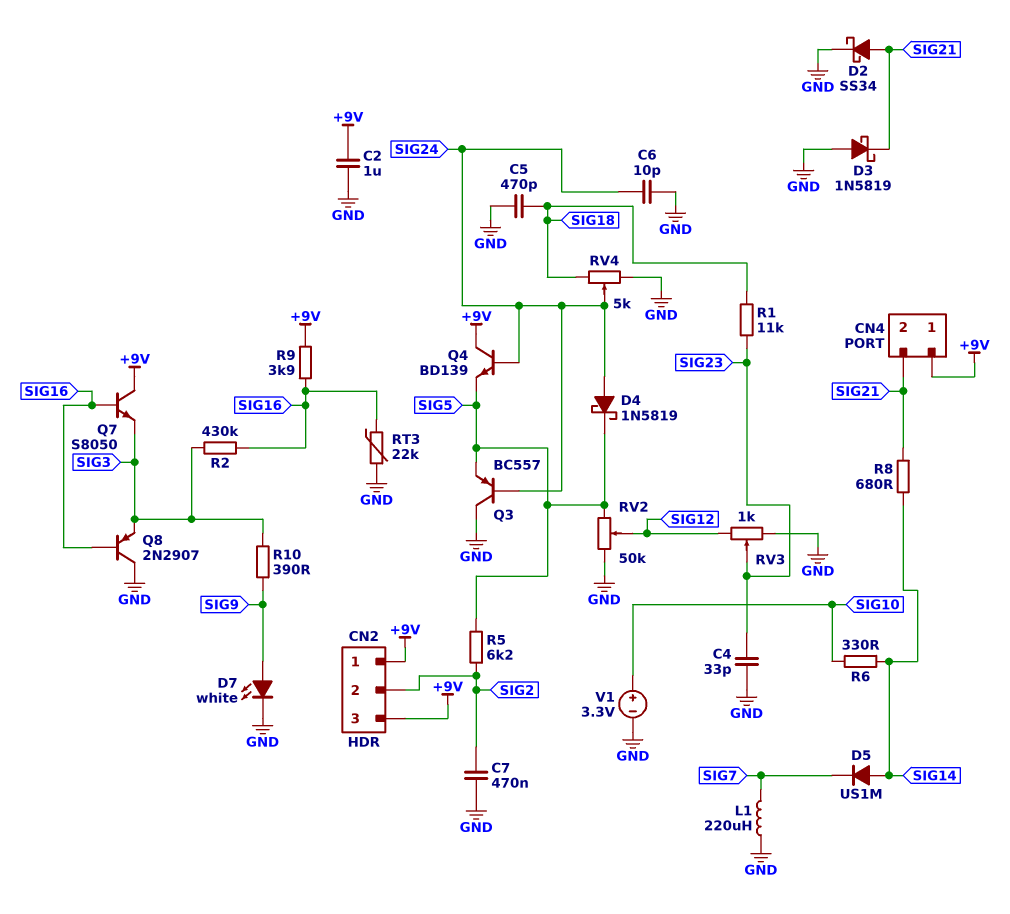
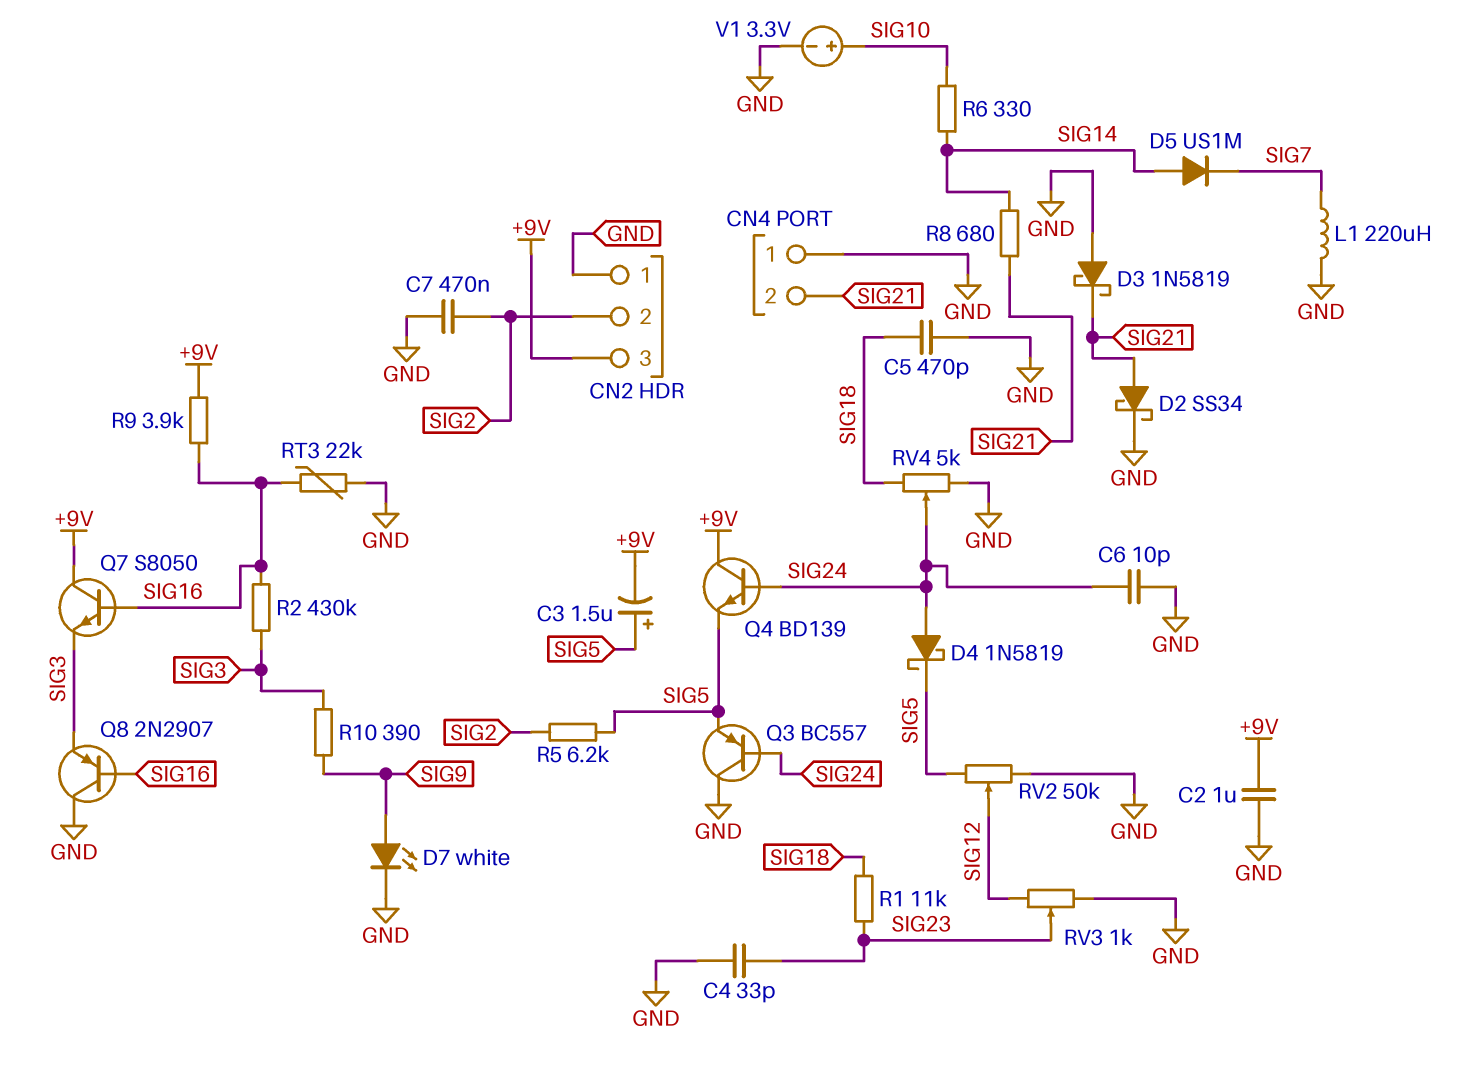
C3: none -> 1.5uF (plus SIG5, minus +9V)
CN2 pin 1: +9V -> GND
CN4 pin 1: +9V -> GND

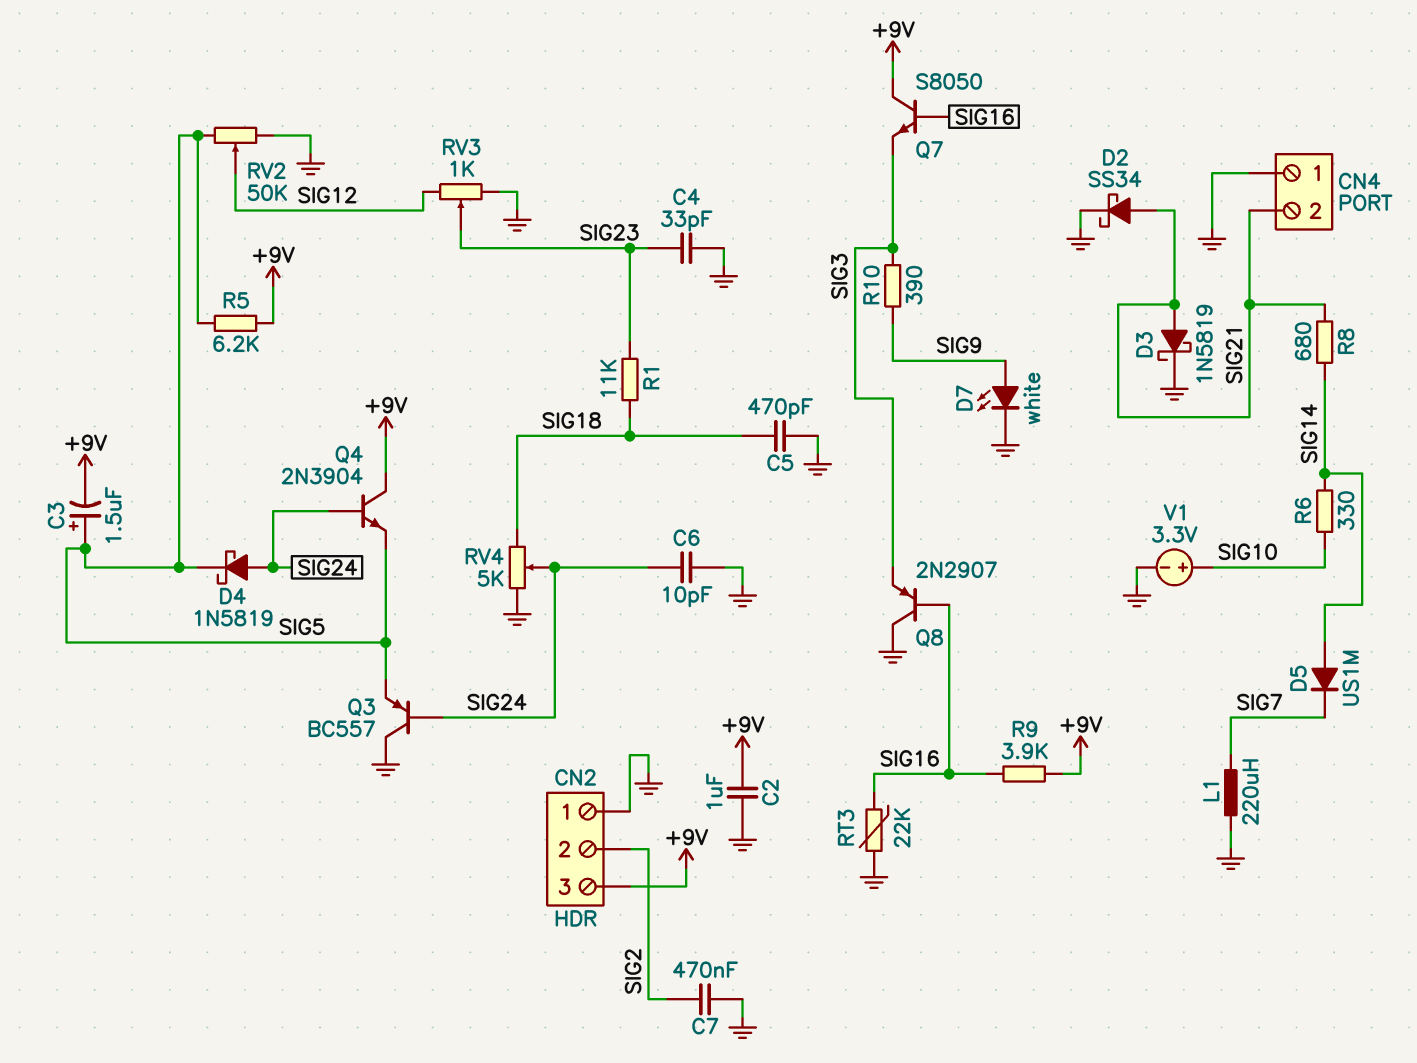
D3: schottky 1N5819 (A GND, K SIG21) -> schottky 1N5819 (A SIG21, K GND)
Q4: NPN BD139 (B SIG24, C +9V, E SIG5) -> NPN 2N3904 (B SIG24, C +9V, E SIG5)
R2: 430k (SIG3, SIG16) -> none
R5: 6.2k (SIG2, SIG5) -> 6.2k (+9V, SIG5)

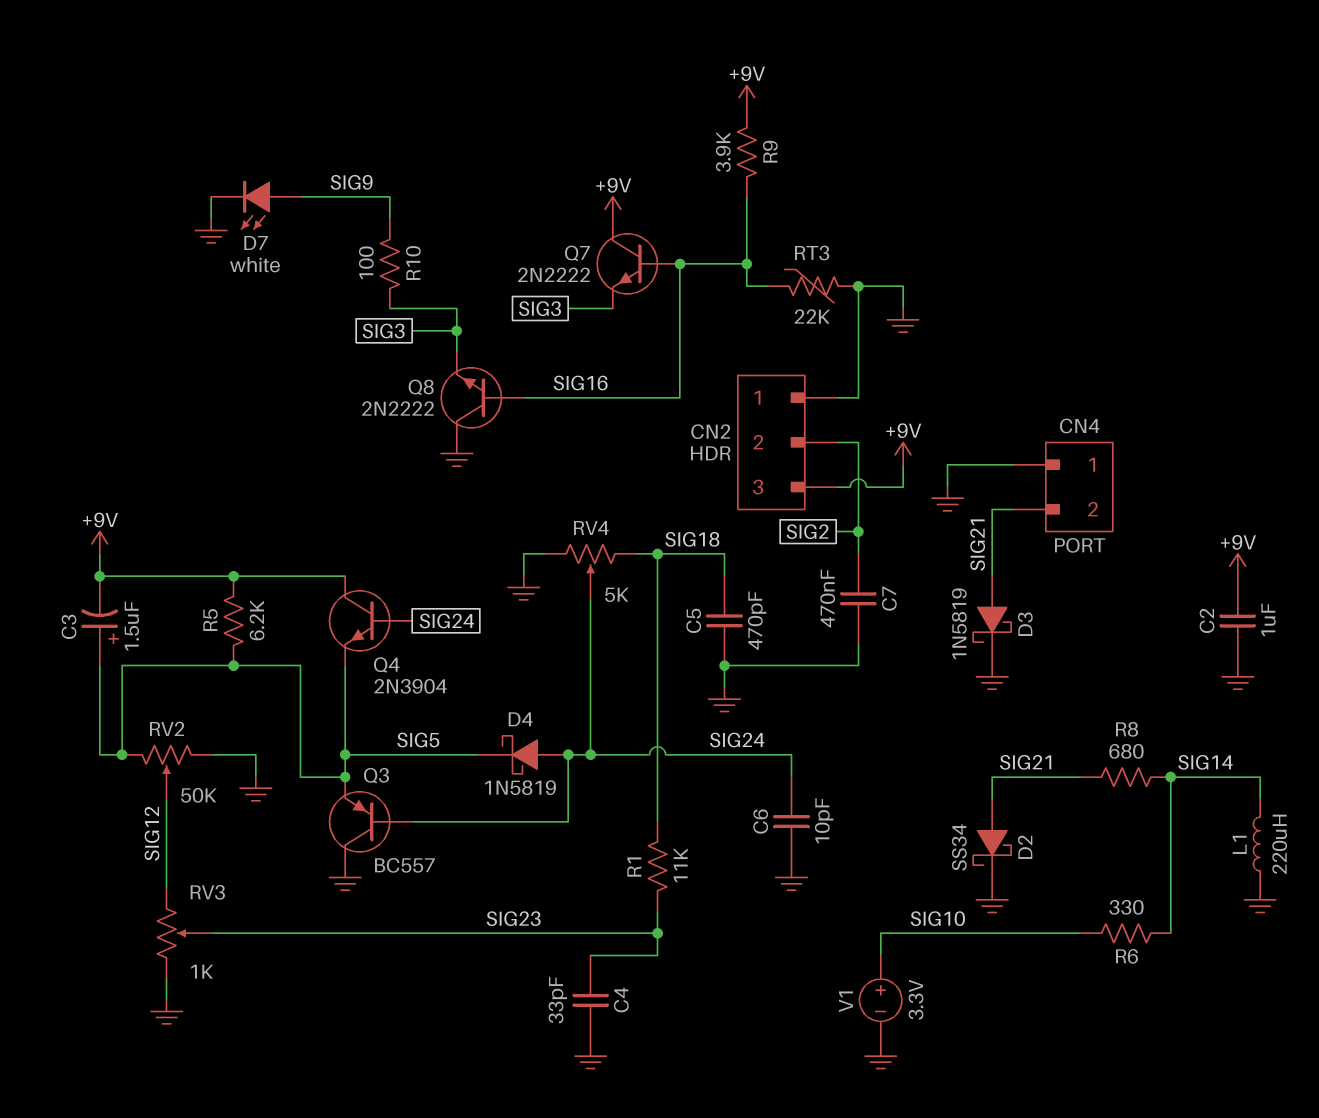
D5: diode US1M (A SIG14, K SIG7) -> none
L1: 220uH (GND, SIG7) -> 220uH (GND, SIG14)
Q7: NPN S8050 (B SIG16, C +9V, E SIG3) -> NPN 2N2222 (B SIG16, C +9V, E SIG3)
Q8: PNP 2N2907 (B SIG16, C GND, E SIG3) -> NPN 2N2222 (B SIG16, C GND, E SIG3)
R10: 390 (SIG3, SIG9) -> 100 (SIG3, SIG9)

